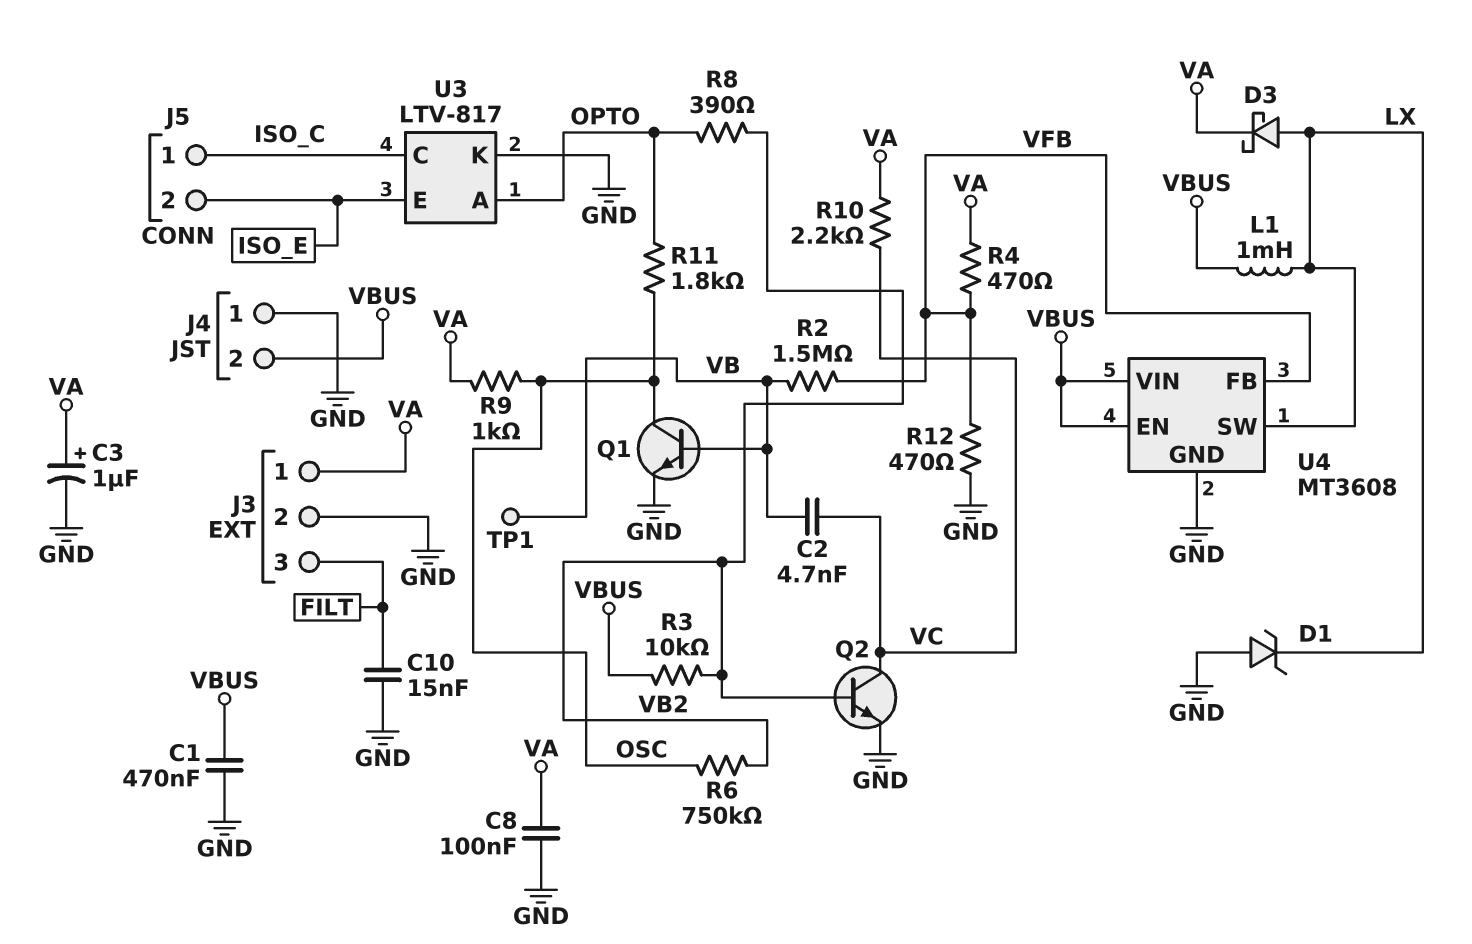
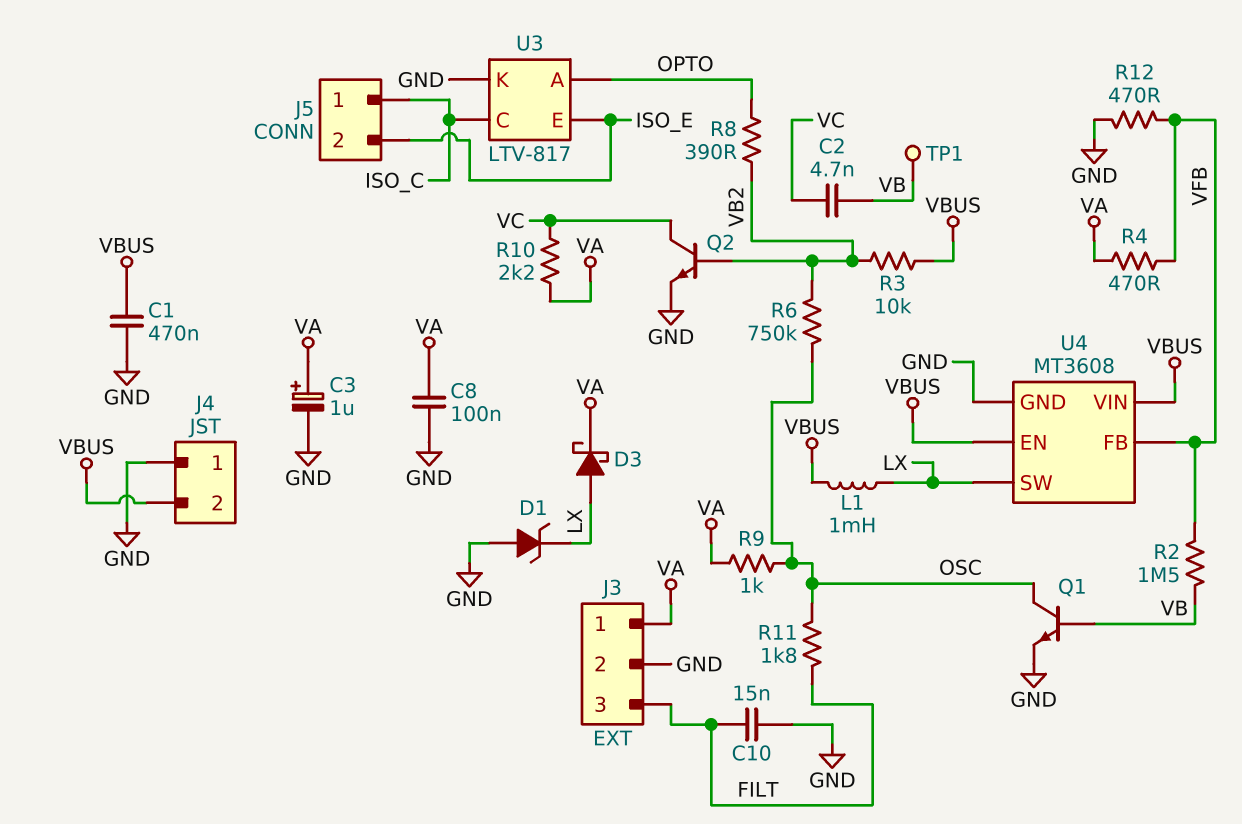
R11: 1.8k (OPTO, OSC) -> 1.8k (FILT, OSC)

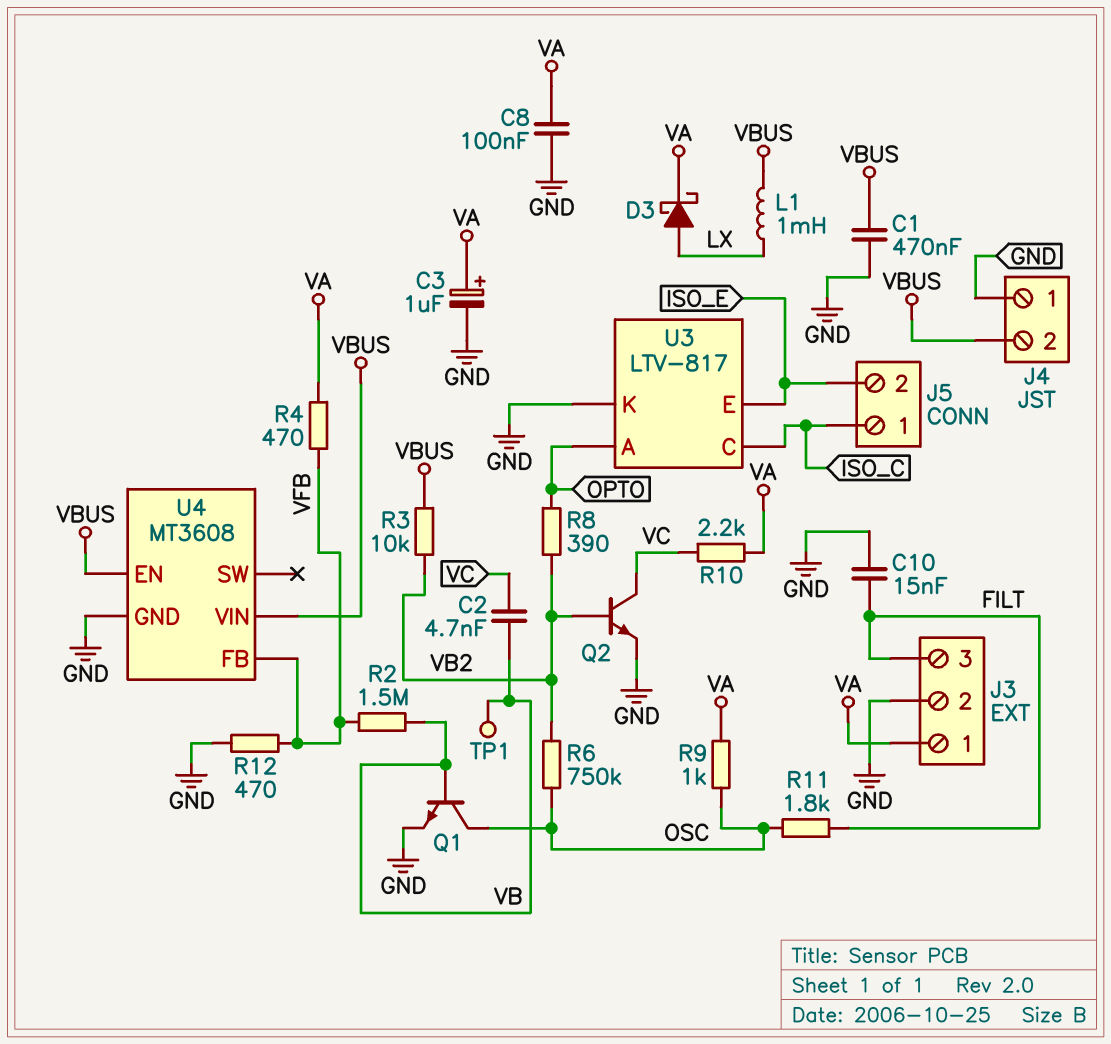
D1: zener (A GND, K LX) -> none
U4 pin SW: LX -> none

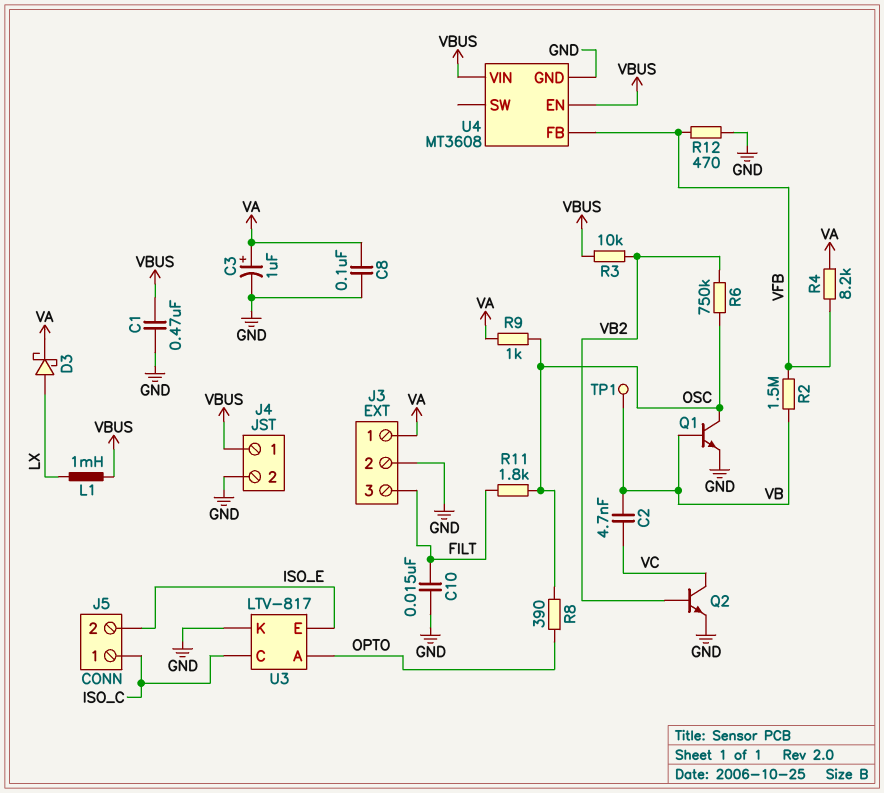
J4 pin 1: GND -> VBUS
J4 pin 2: VBUS -> GND
R4: 470 (VA, VFB) -> 8.2k (VA, VFB)
R8: 390 (OPTO, VB2) -> 390 (OPTO, OSC)
R10: 2.2k (VA, VC) -> none

